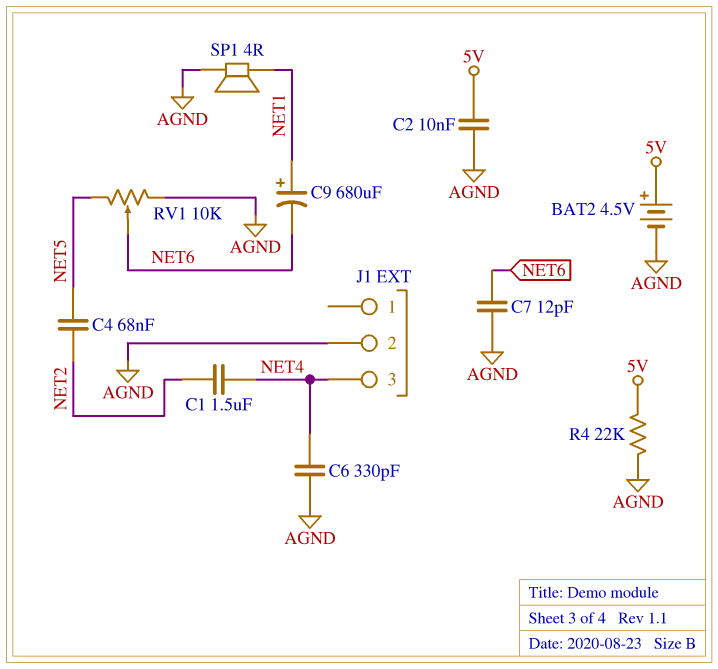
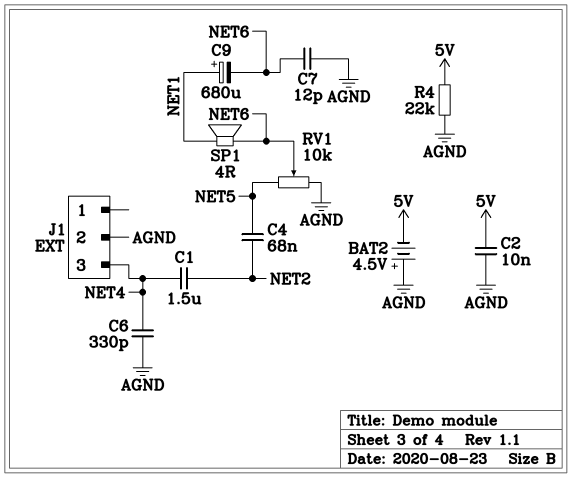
BAT2: 4.5V (plus 5V, minus AGND) -> 4.5V (plus AGND, minus 5V)
SP1: speaker 4R (AGND, NET1) -> speaker 4R (NET1, NET6)

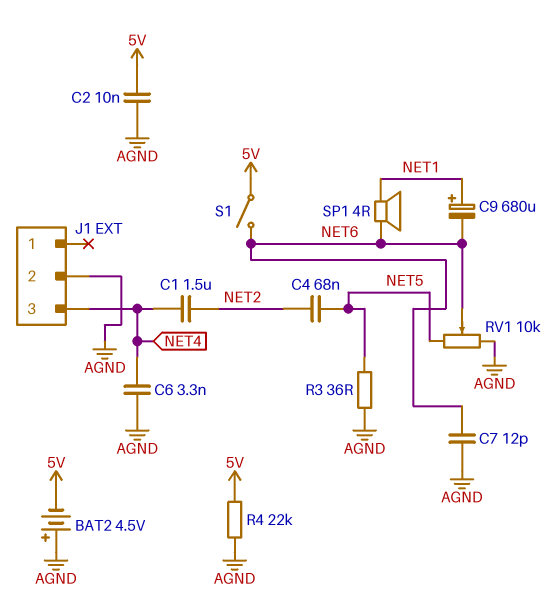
C6: 330pF (AGND, NET4) -> 3.3nF (AGND, NET4)
R3: none -> 36 (AGND, NET5)
S1: none -> switch (5V, NET6)

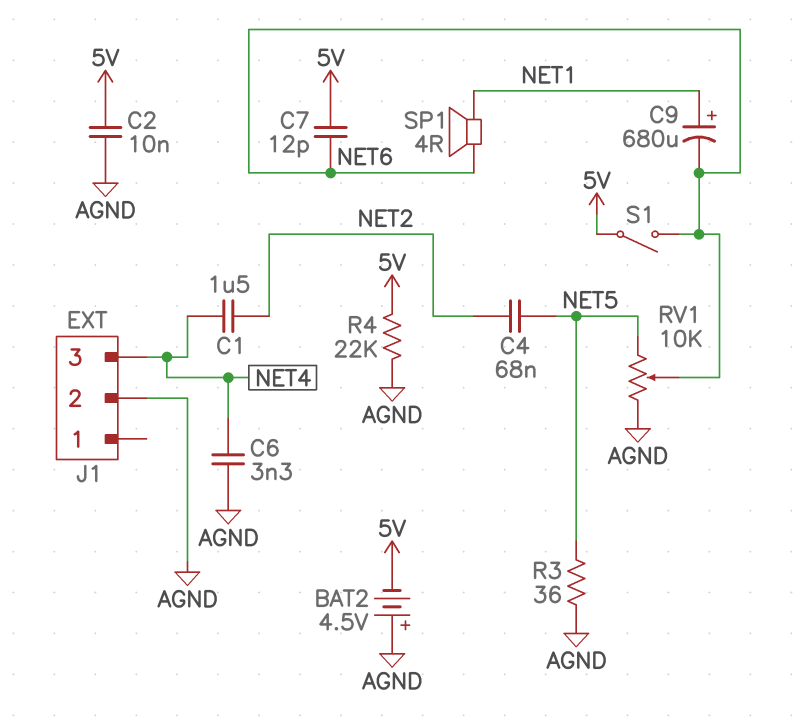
C7: 12pF (AGND, NET6) -> 12pF (5V, NET6)

